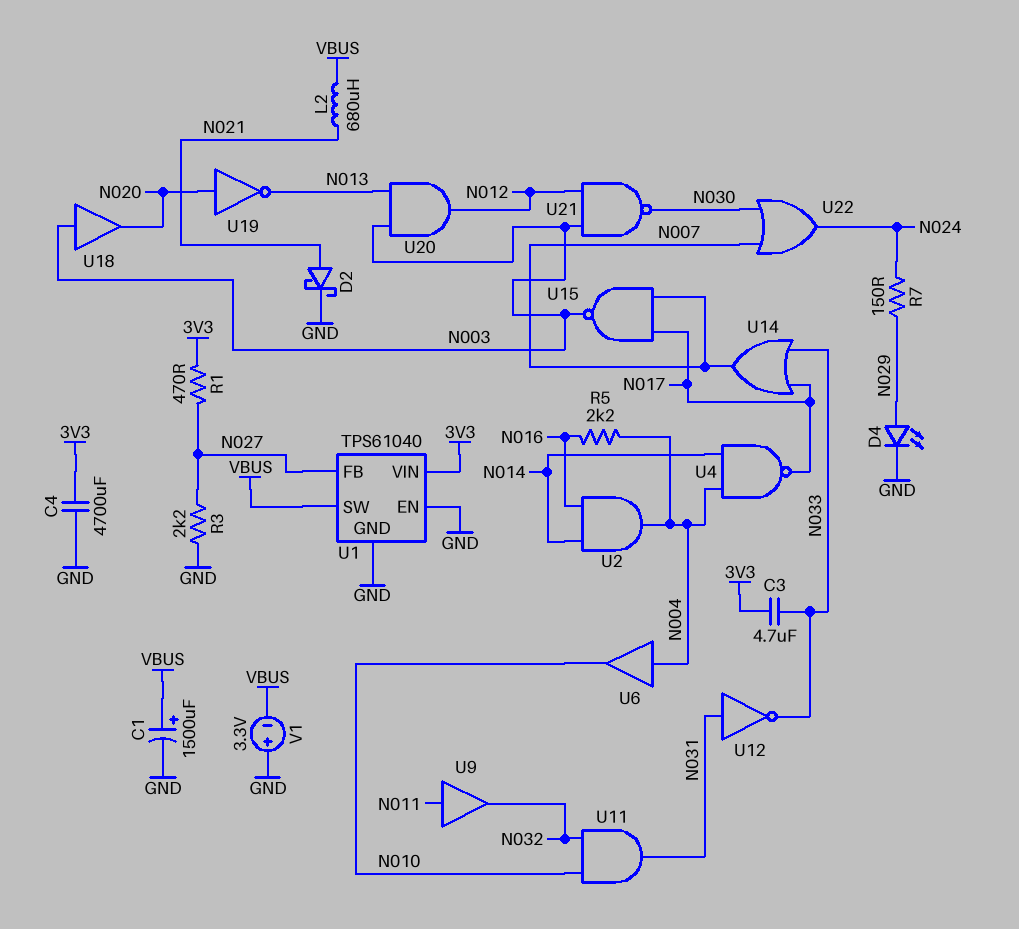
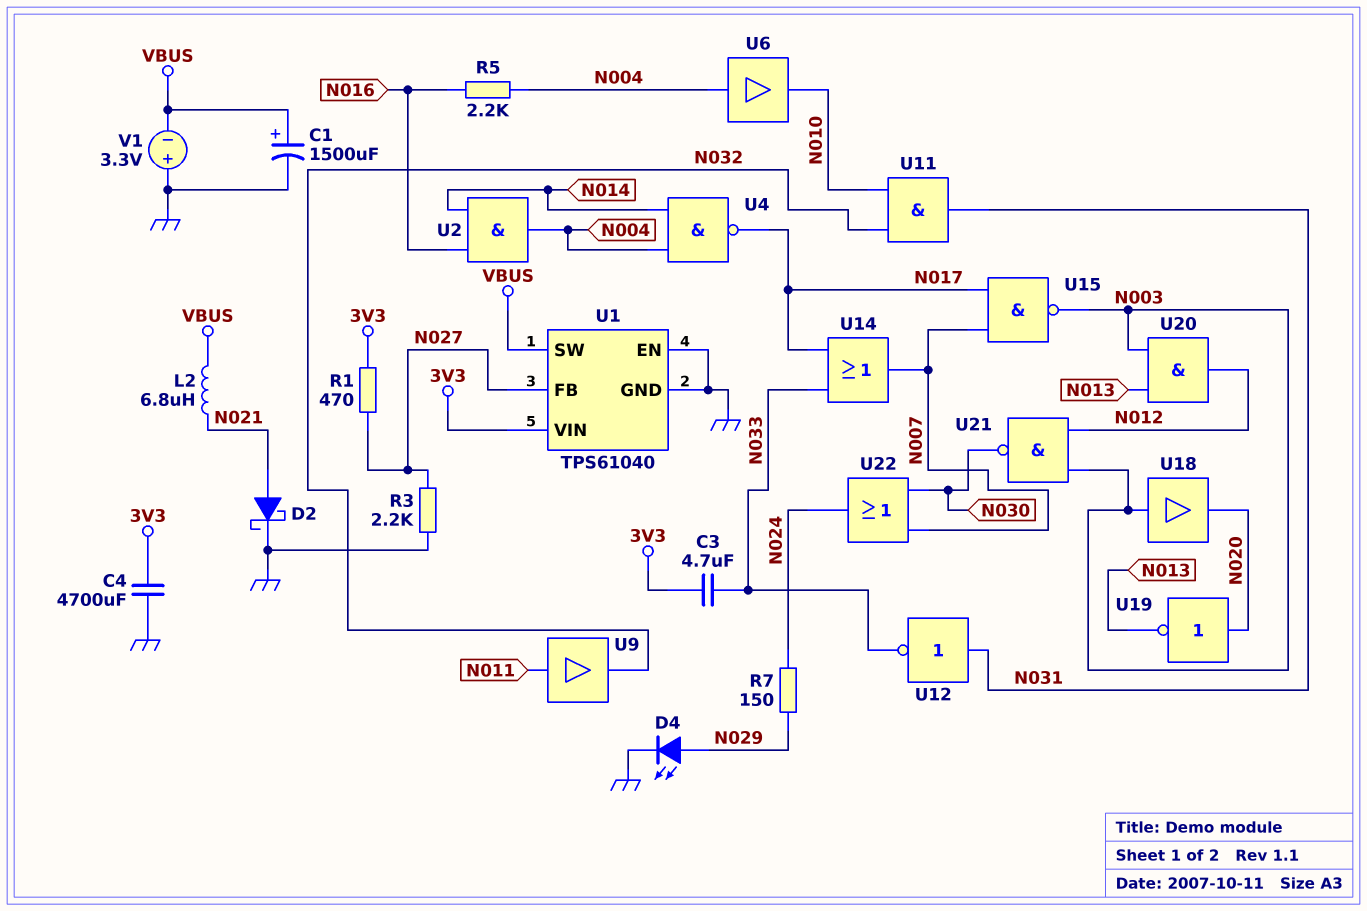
L2: 680uH (N021, VBUS) -> 6.8uH (N021, VBUS)

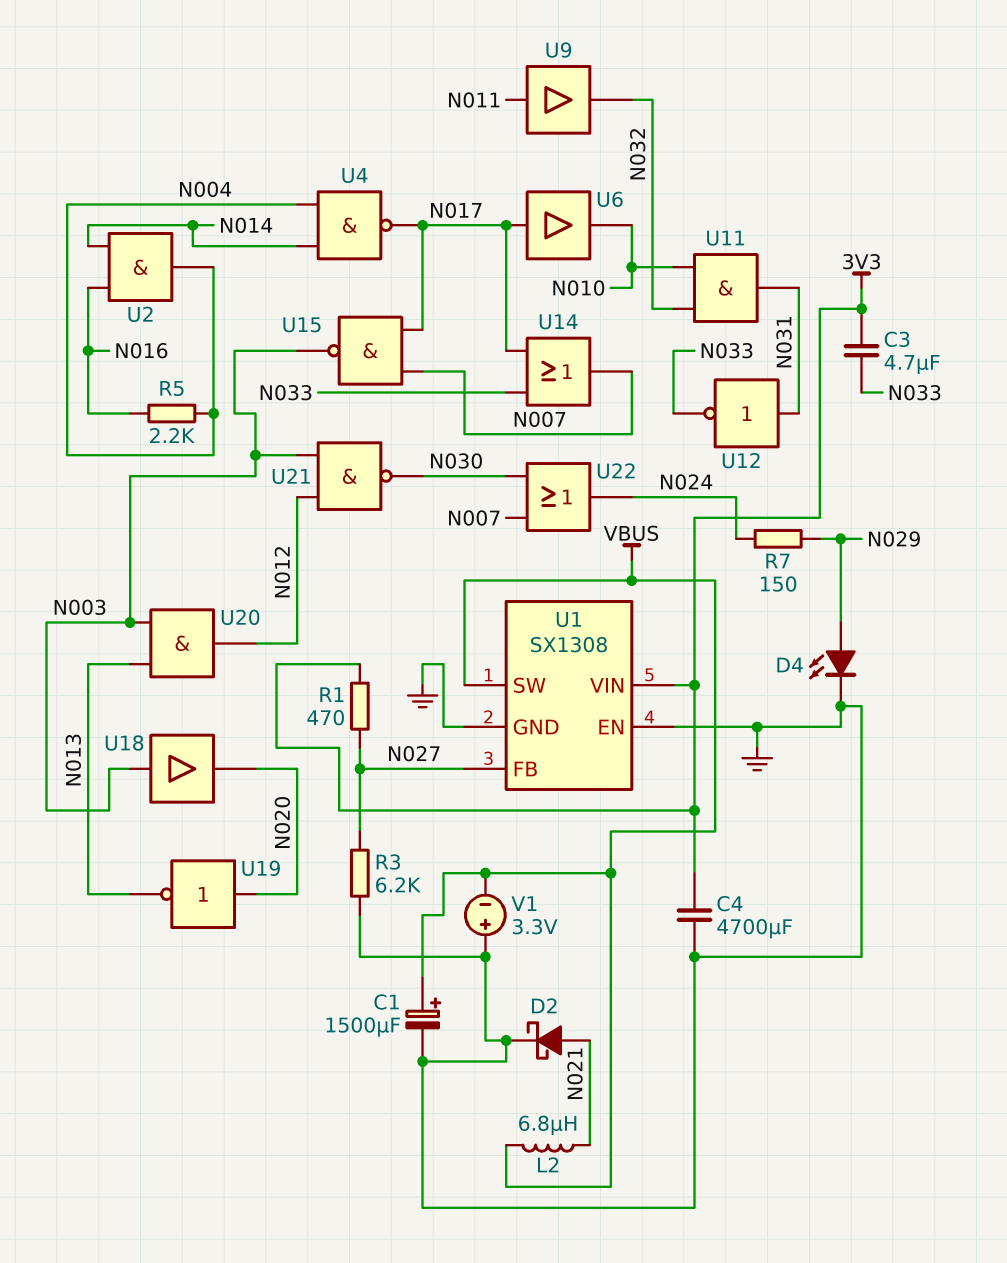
R3: 2.2k (GND, N027) -> 6.2k (GND, N027)
U1: TPS61040 -> SX1308
U6: buffer (in N004, out N010) -> buffer (in N017, out N010)

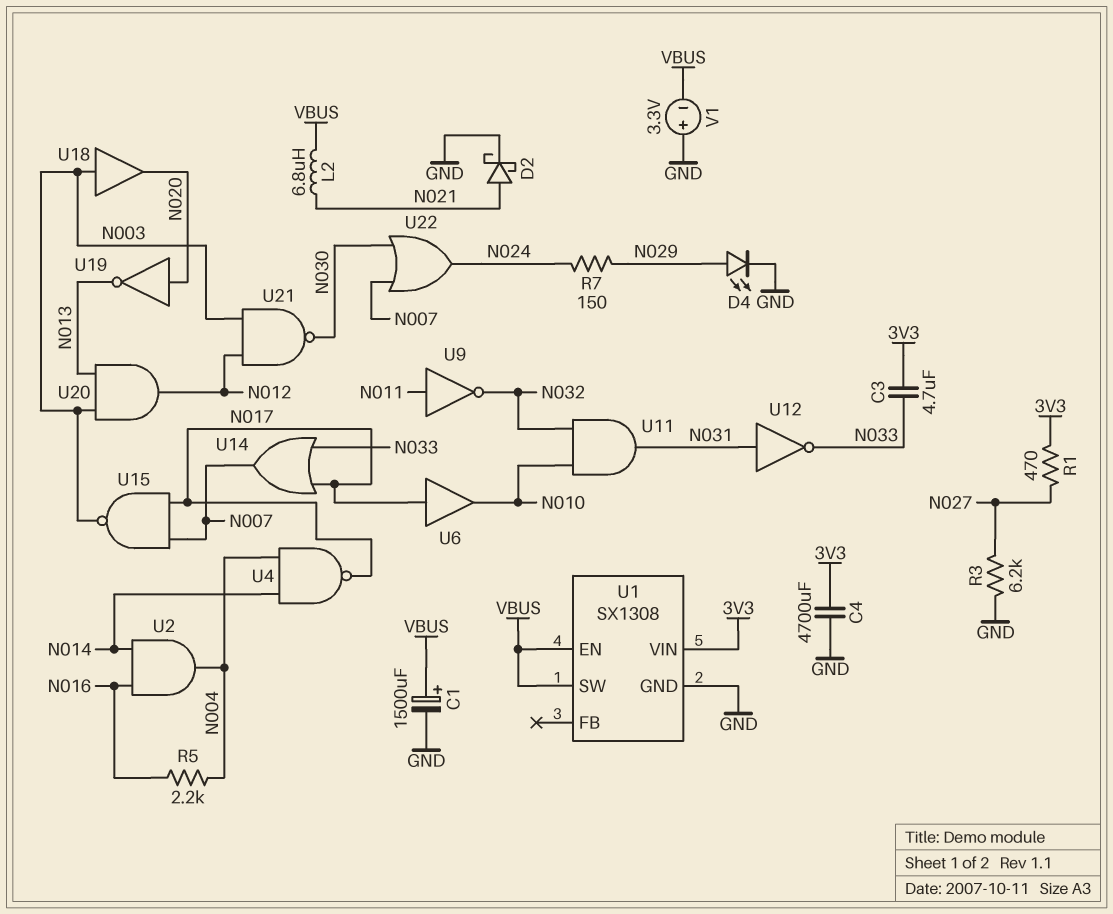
U1 pin EN: GND -> VBUS
U1 pin FB: N027 -> none
U9: buffer (in N011, out N032) -> NOT (in N011, out N032)

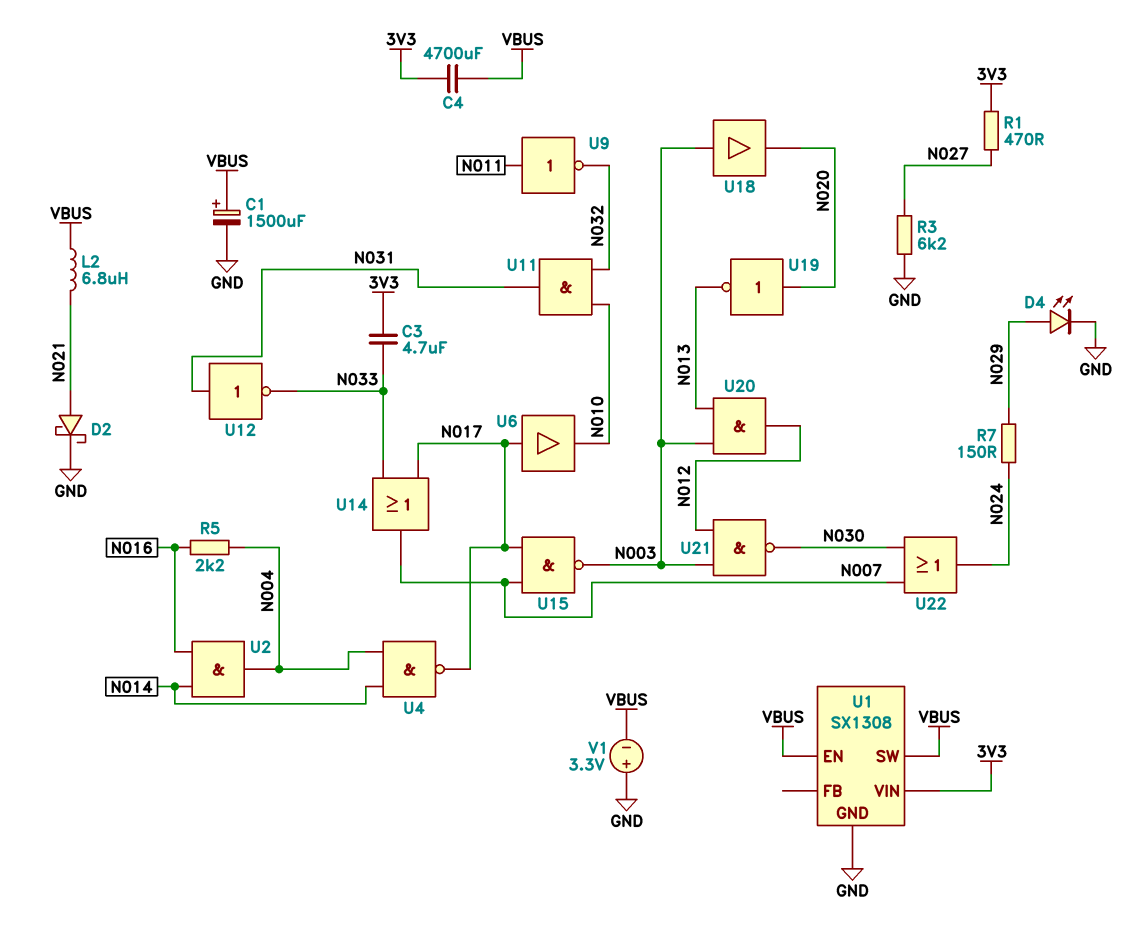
C4: 4700uF (3V3, GND) -> 4700uF (3V3, VBUS)

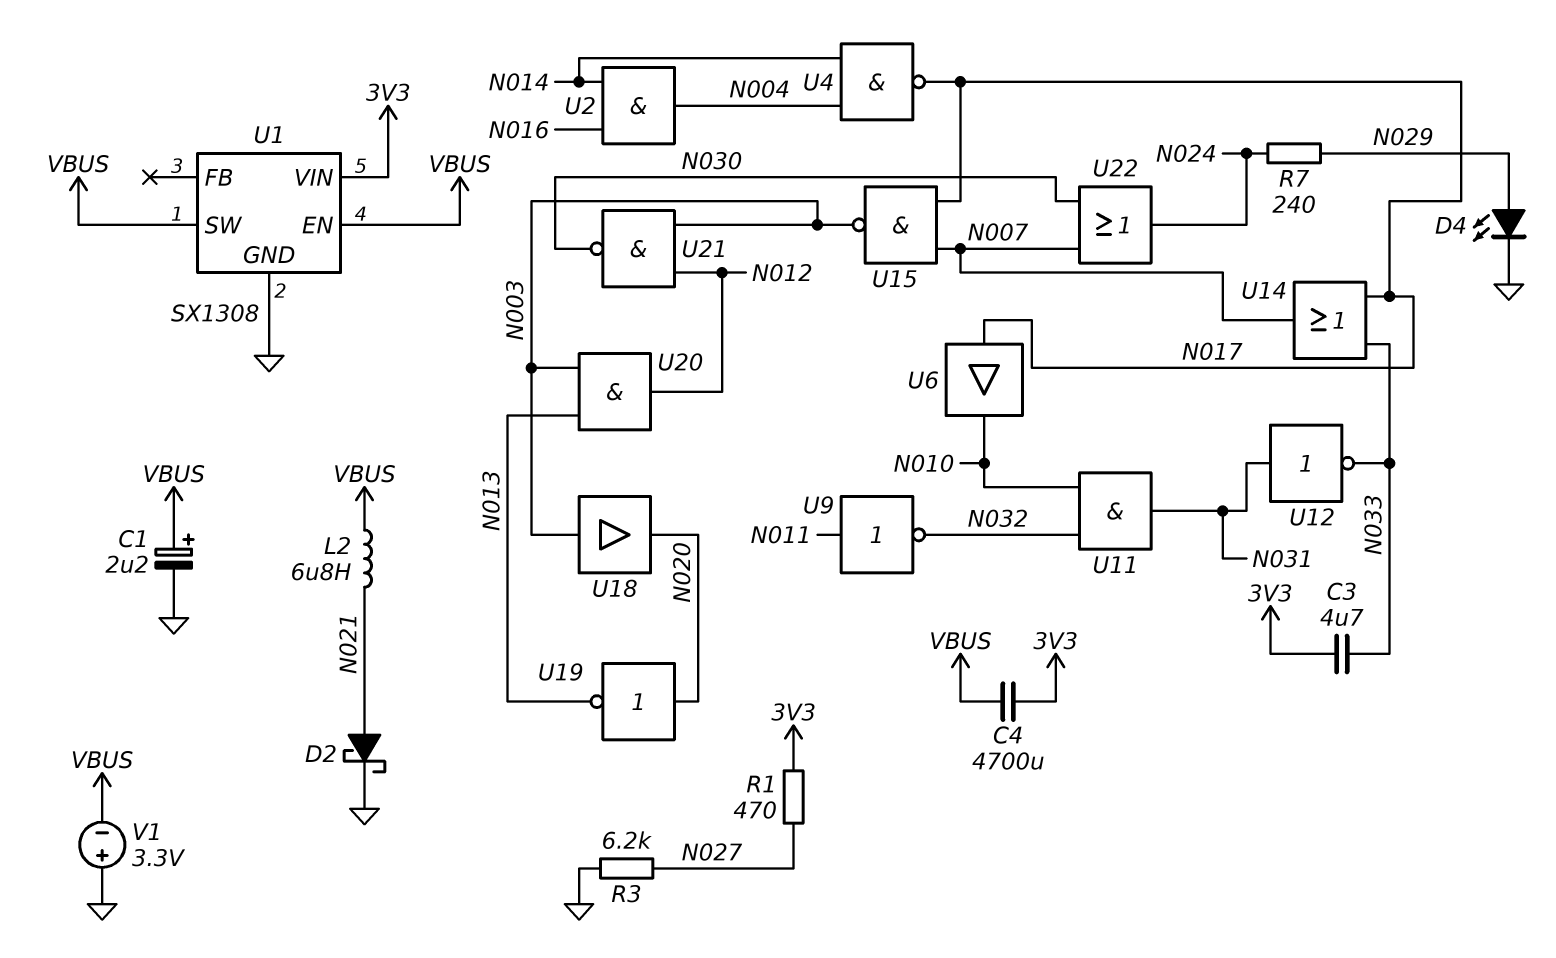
C1: 1500uF (plus VBUS, minus GND) -> 2.2uF (plus VBUS, minus GND)
R5: 2.2k (N004, N016) -> none
R7: 150 (N024, N029) -> 240 (N024, N029)

